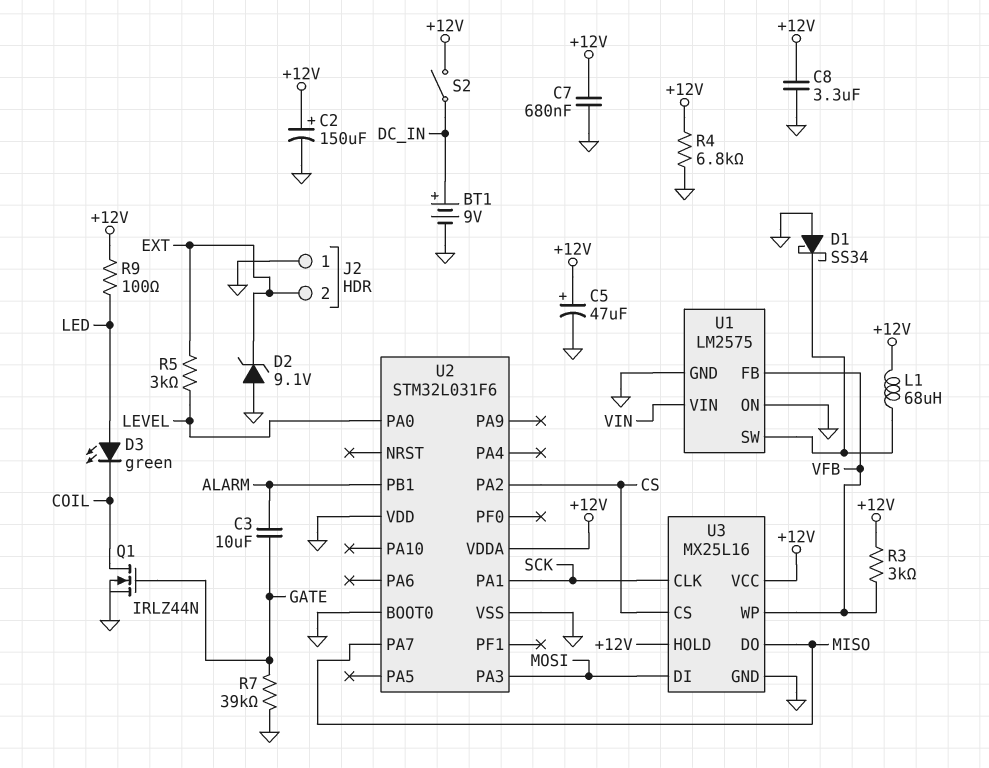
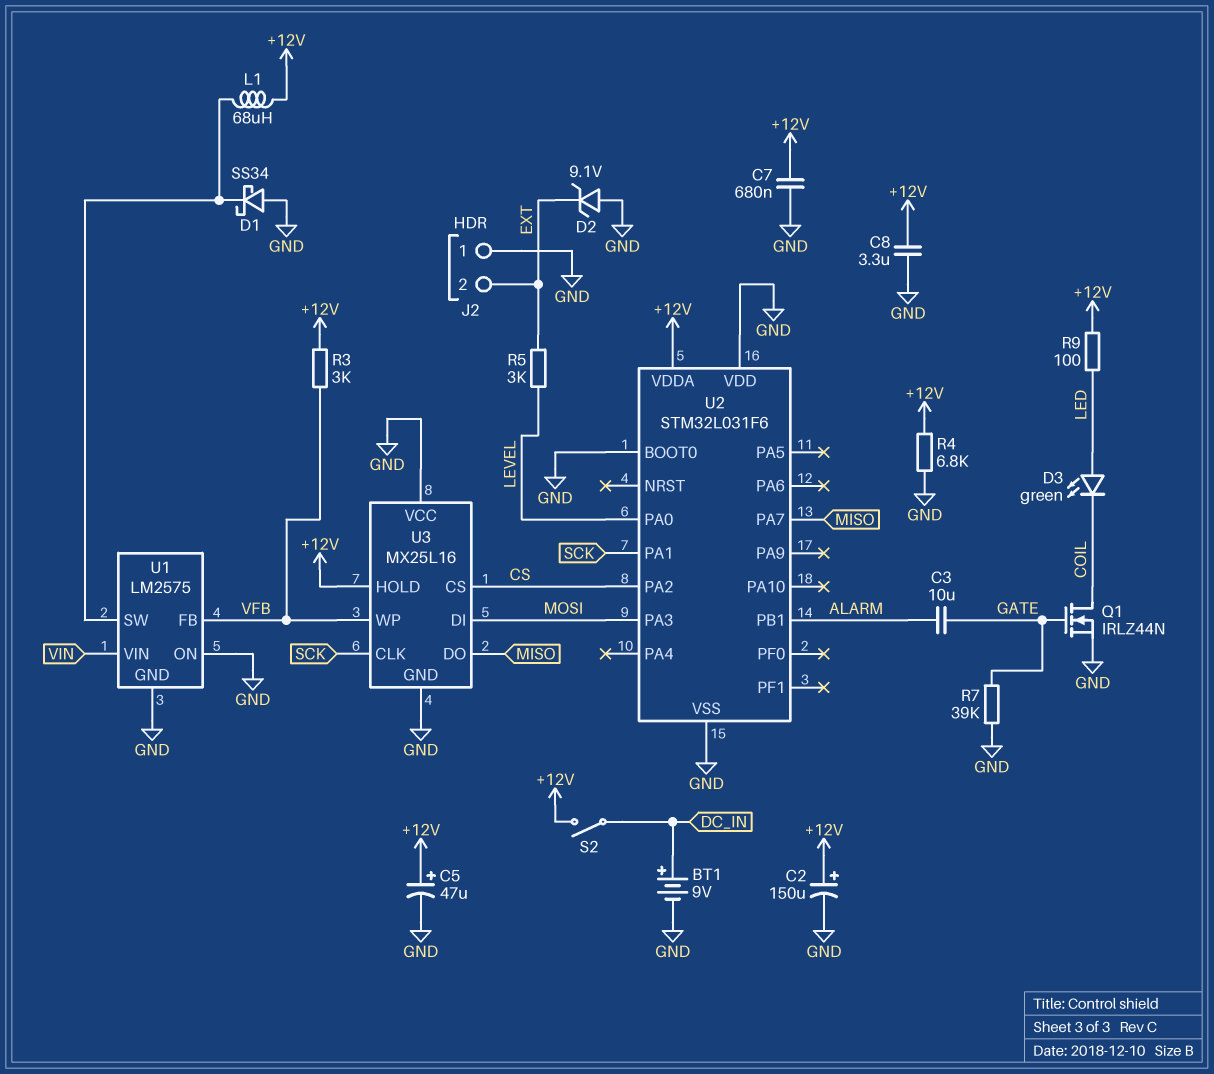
U3 pin VCC: +12V -> GND

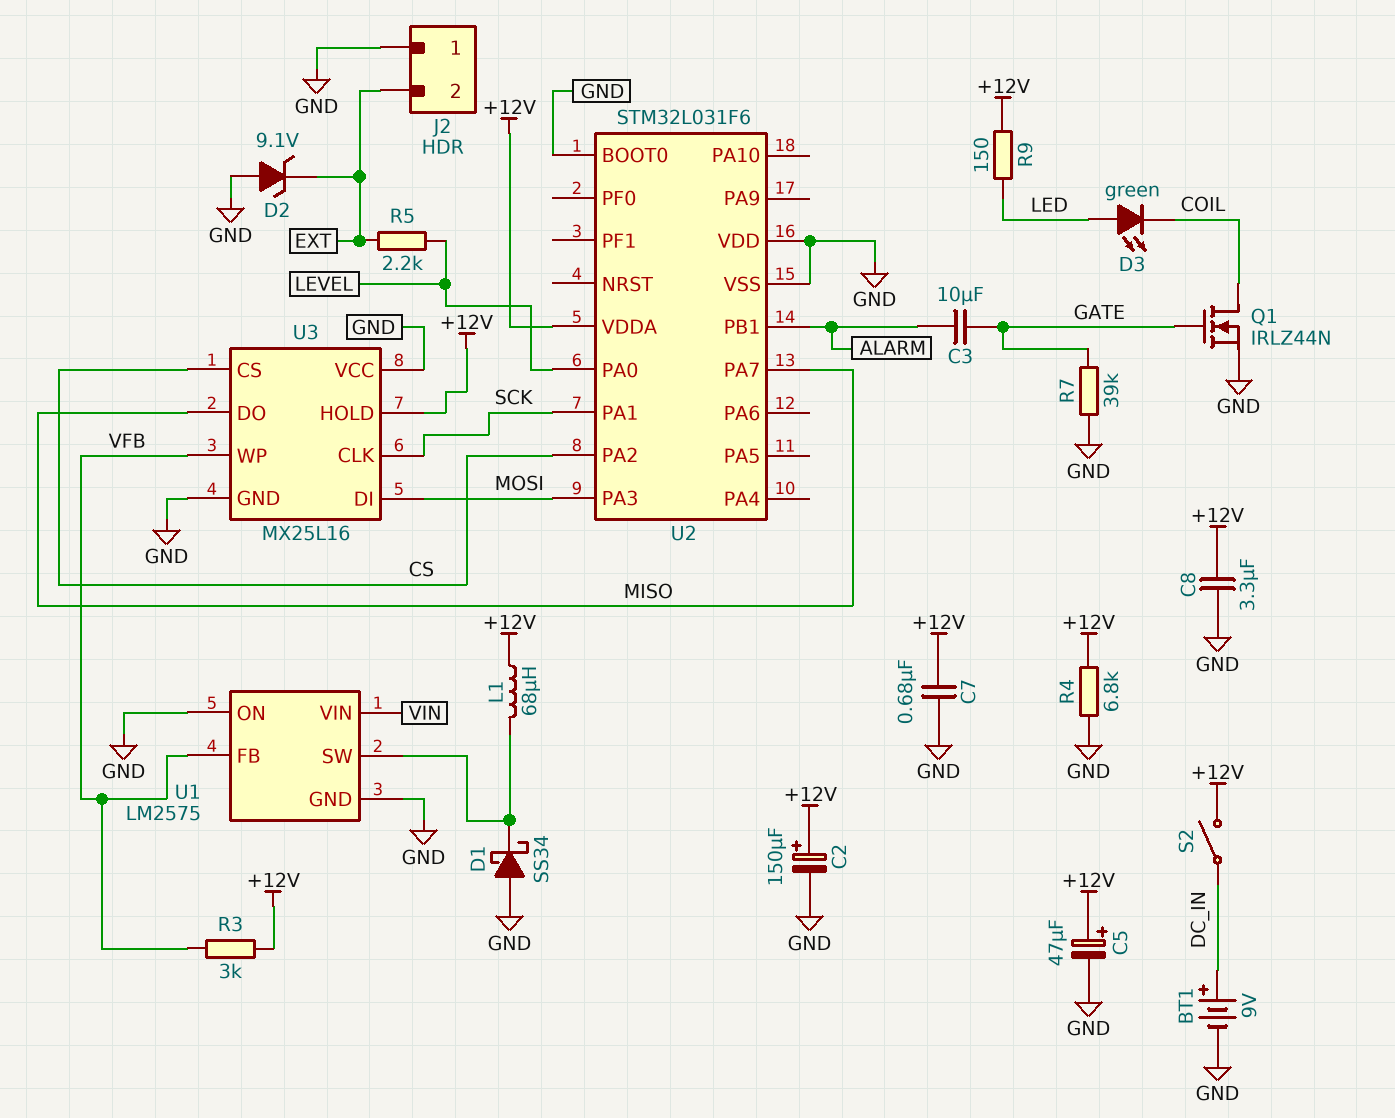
R5: 3k (EXT, LEVEL) -> 2.2k (EXT, LEVEL)
R9: 100 (+12V, LED) -> 150 (+12V, LED)

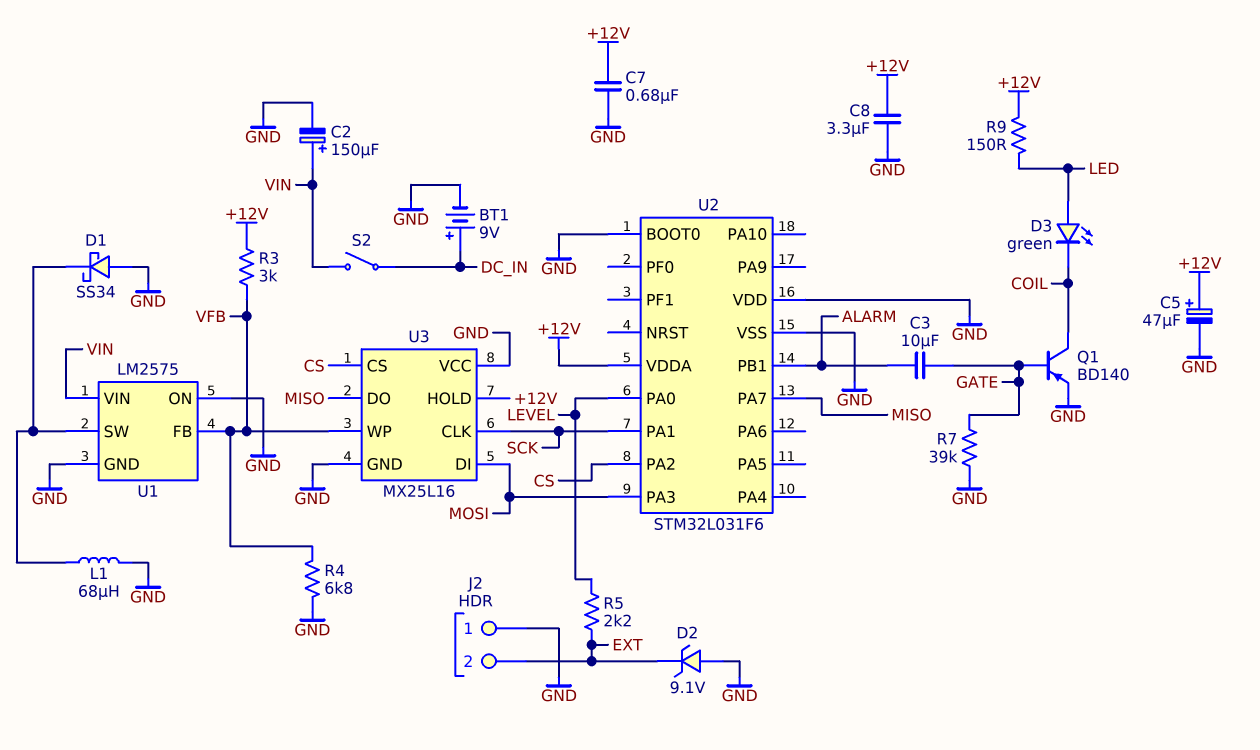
C2: 150uF (plus +12V, minus GND) -> 150uF (plus VIN, minus GND)
L1: 68uH (+12V, U1/SW) -> 68uH (GND, U1/SW)
Q1: NMOS IRLZ44N (G GATE, D COIL, S GND) -> PNP BD140 (B GATE, C COIL, E GND)
R4: 6.8k (+12V, GND) -> 6.8k (GND, VFB)
S2: switch (+12V, DC_IN) -> switch (DC_IN, VIN)

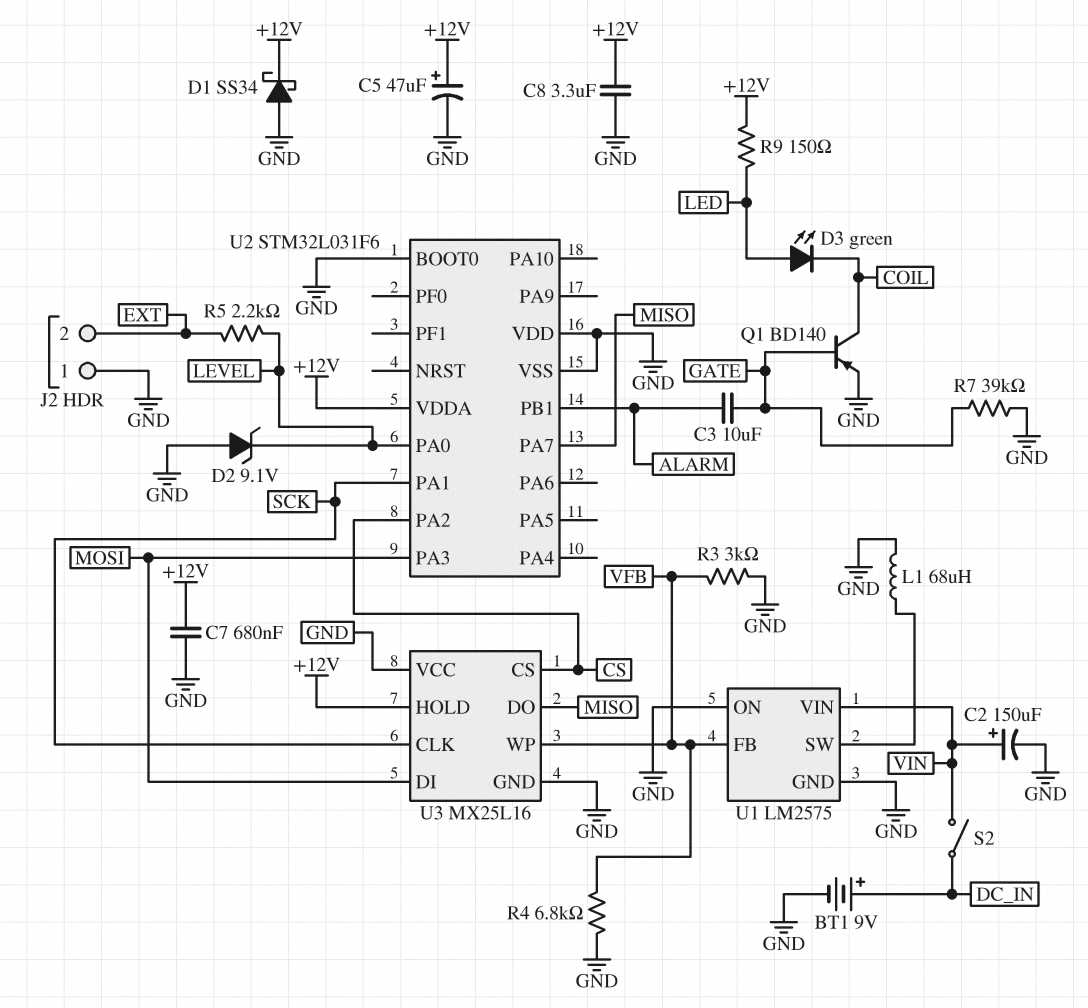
D1: schottky SS34 (A GND, K U1/SW) -> schottky SS34 (A GND, K +12V)
D2: zener 9.1V (A GND, K EXT) -> zener 9.1V (A GND, K LEVEL)
R3: 3k (+12V, VFB) -> 3k (GND, VFB)

